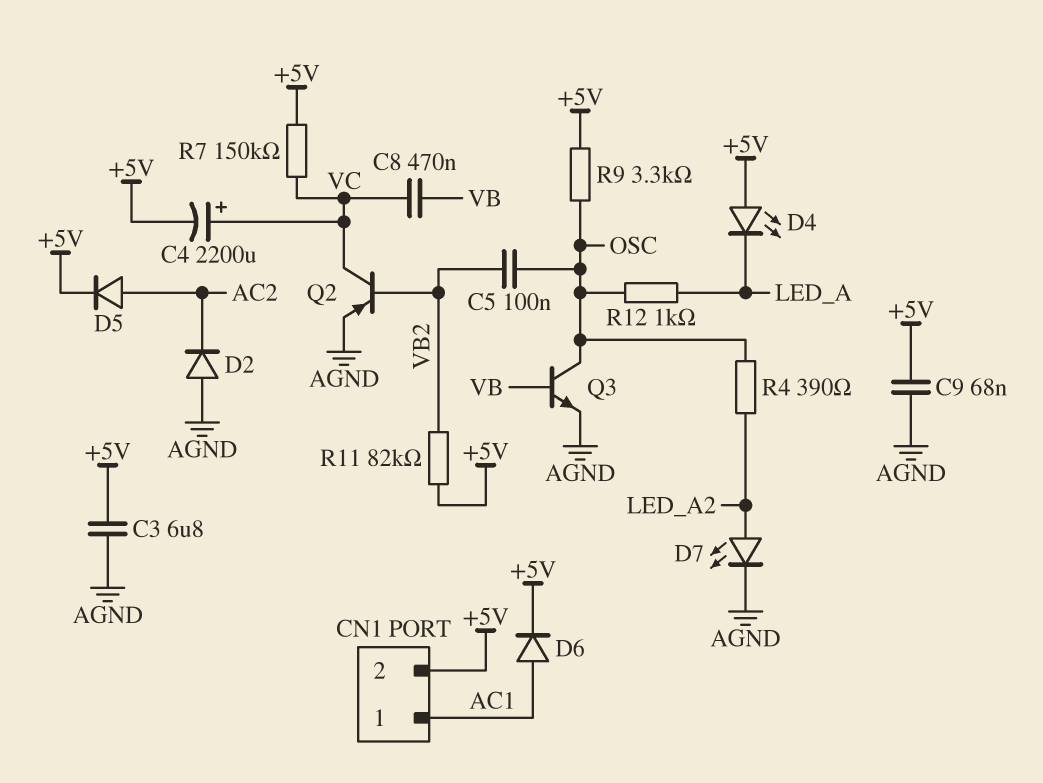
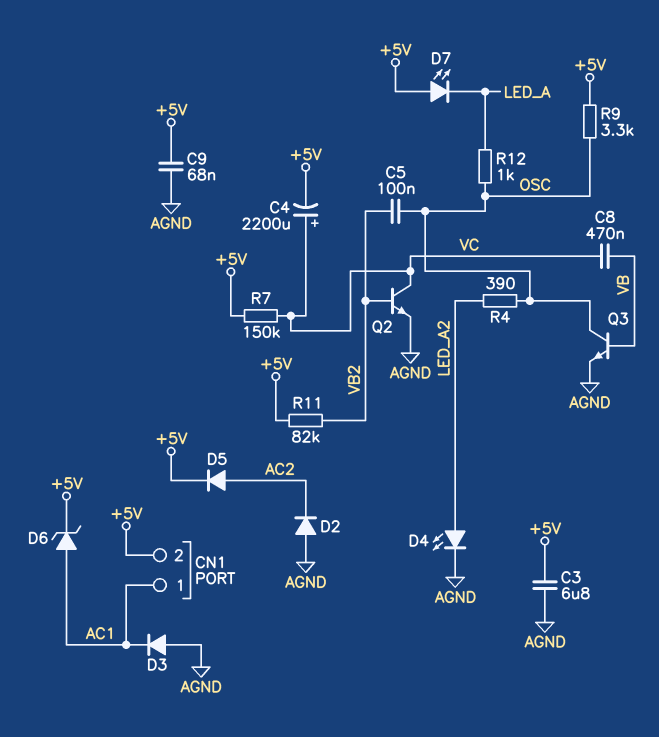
D3: none -> diode (A AGND, K AC1)
D4: LED (A +5V, K LED_A) -> LED (A LED_A2, K AGND)
D6: diode (A AC1, K +5V) -> zener (A AC1, K +5V)
D7: LED (A LED_A2, K AGND) -> LED (A +5V, K LED_A)
Q2: PNP (B VB2, C VC, E AGND) -> NPN (B VB2, C VC, E AGND)

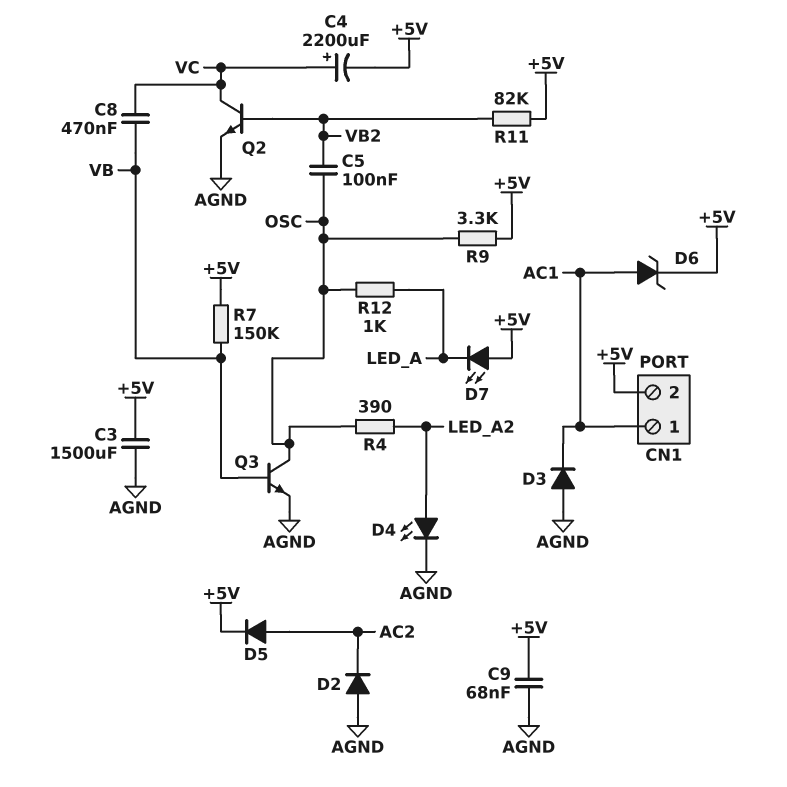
C3: 6.8uF (+5V, AGND) -> 1500uF (+5V, AGND)
R7: 150k (+5V, VC) -> 150k (+5V, VB)

